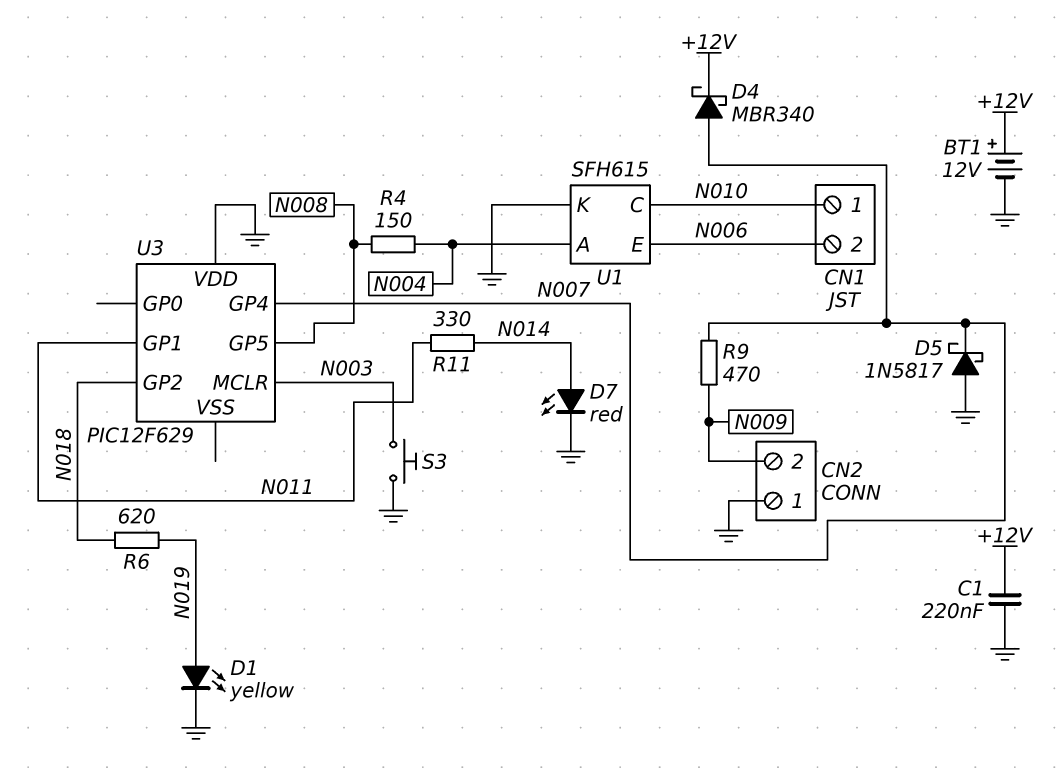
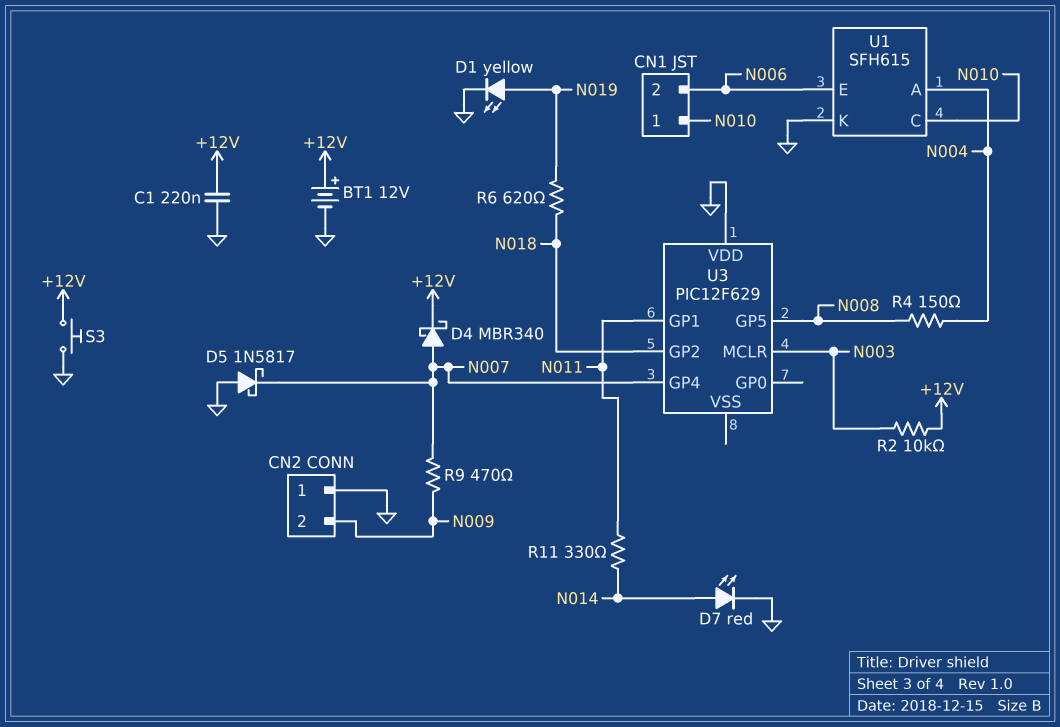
R2: none -> 10k (+12V, N003)
S3: button (GND, N003) -> button (+12V, GND)

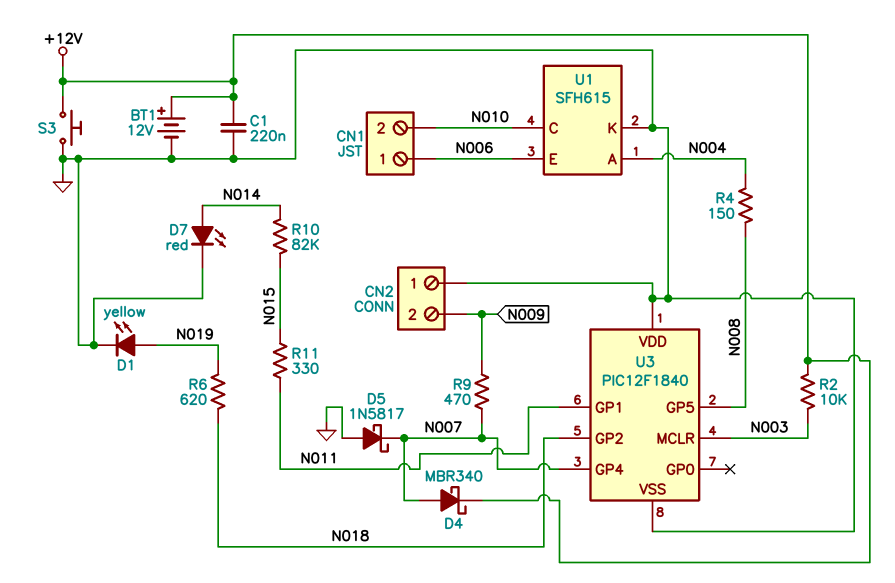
CN1 pin 1: N010 -> N006
CN1 pin 2: N006 -> N010
R10: none -> 82k (N014, N015)
R11: 330 (N011, N014) -> 330 (N011, N015)
U3: PIC12F629 -> PIC12F1840
U3 pin VSS: none -> GND

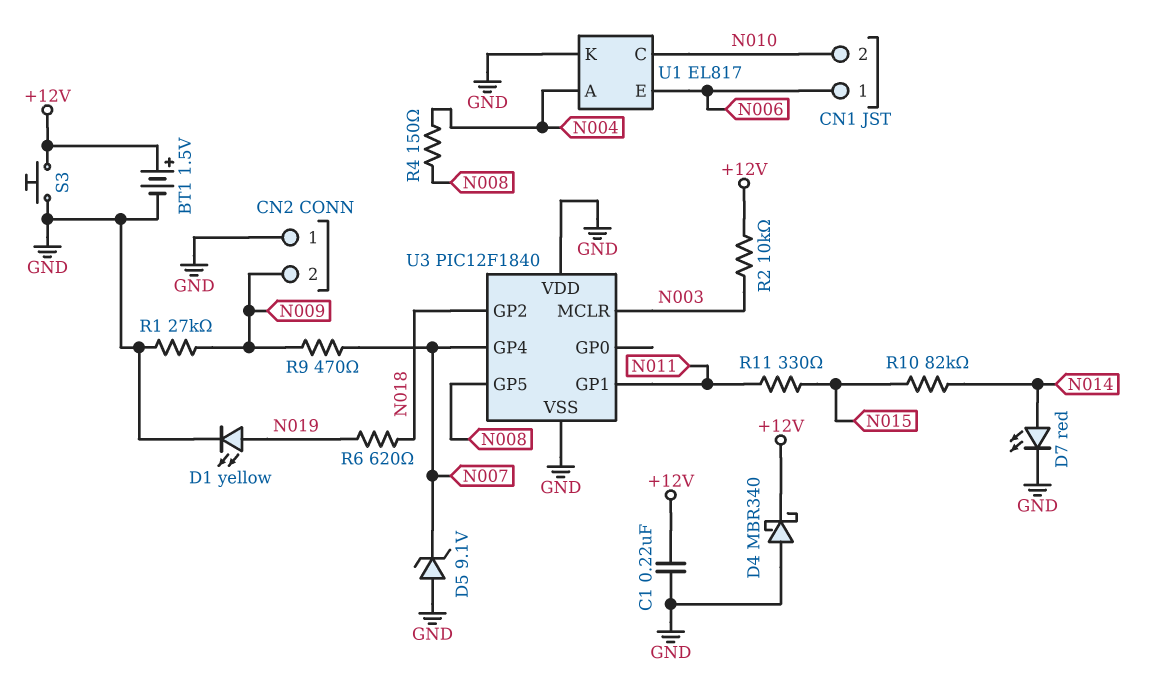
BT1: 12V (plus +12V, minus GND) -> 1.5V (plus +12V, minus GND)
D4: schottky MBR340 (A N007, K +12V) -> schottky MBR340 (A GND, K +12V)
D5: schottky 1N5817 (A GND, K N007) -> zener 9.1V (A GND, K N007)
R1: none -> 27k (GND, N009)
U1: SFH615 -> EL817

